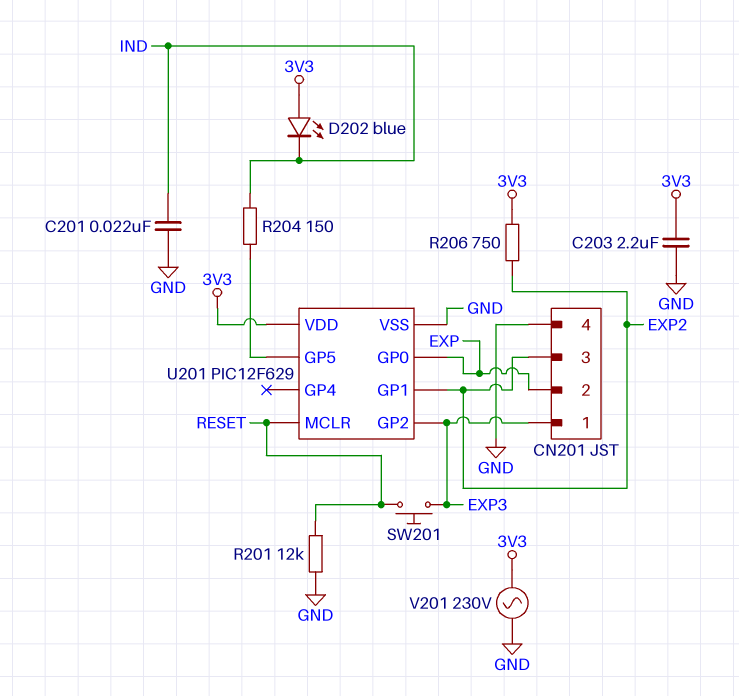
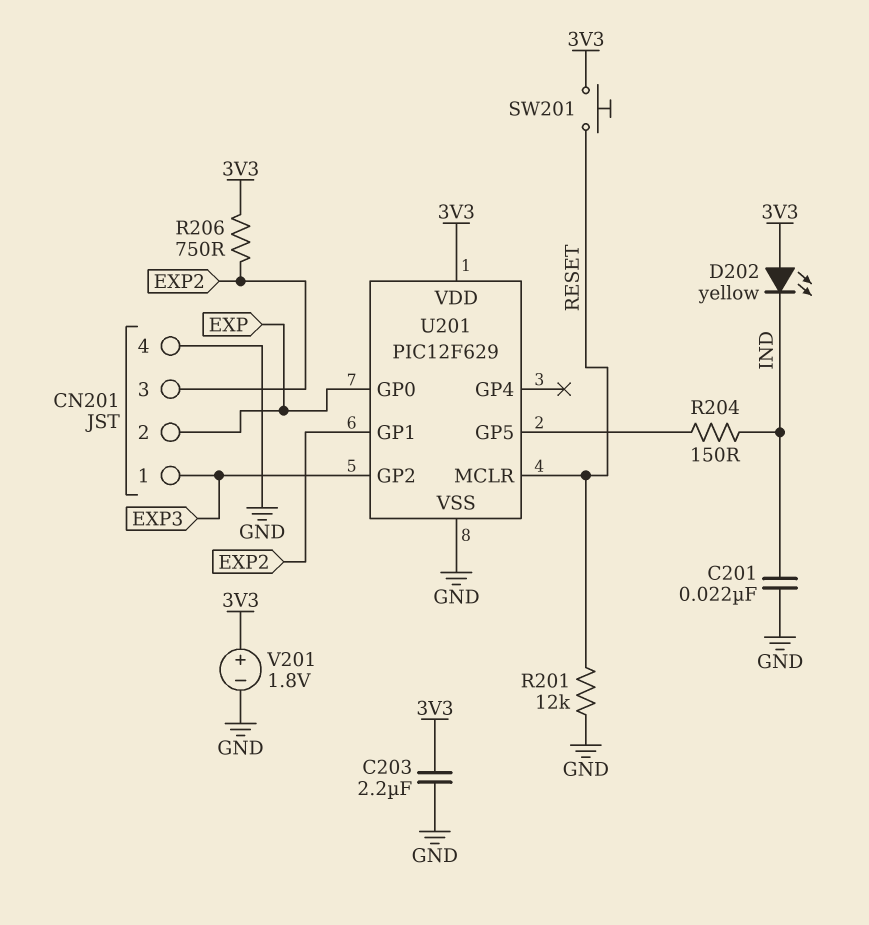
D202: LED blue (A 3V3, K IND) -> LED yellow (A 3V3, K IND)
SW201: button (EXP3, RESET) -> button (3V3, RESET)
V201: AC 230V (3V3, GND) -> 1.8V (plus 3V3, minus GND)

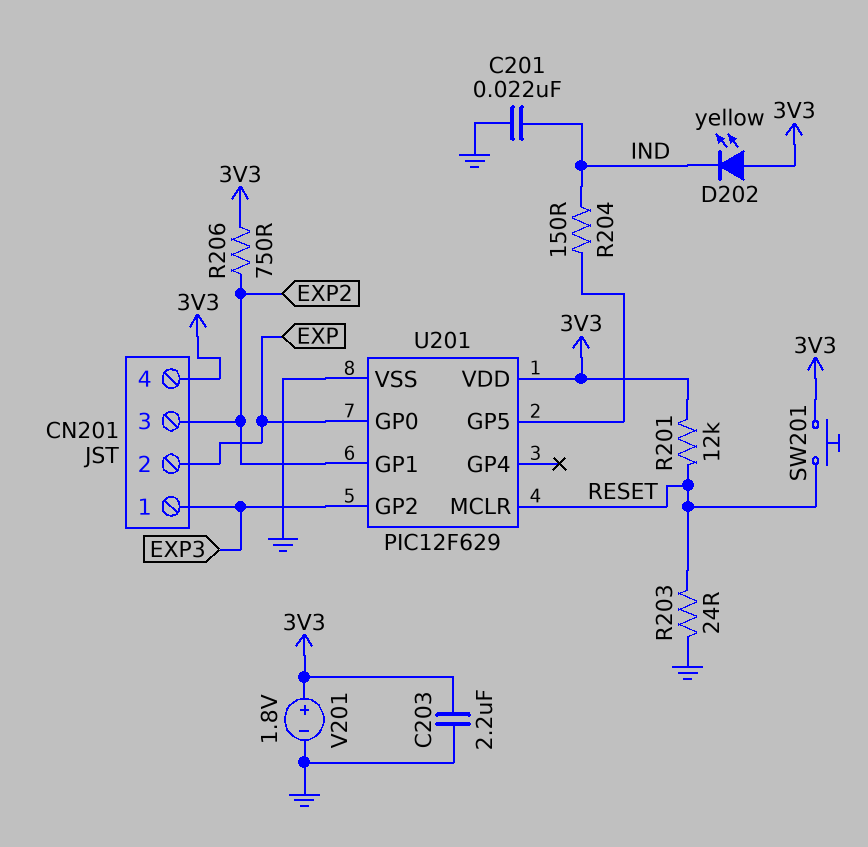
CN201 pin 4: GND -> 3V3
R201: 12k (GND, RESET) -> 12k (3V3, RESET)
R203: none -> 24 (GND, RESET)

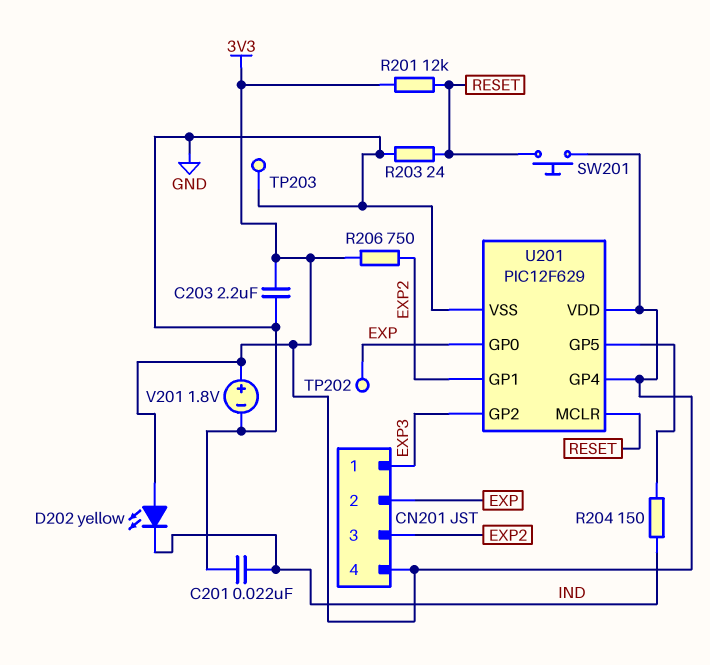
TP202: none -> test point (EXP)
TP203: none -> test point (GND)
U201 pin GP4: none -> 3V3

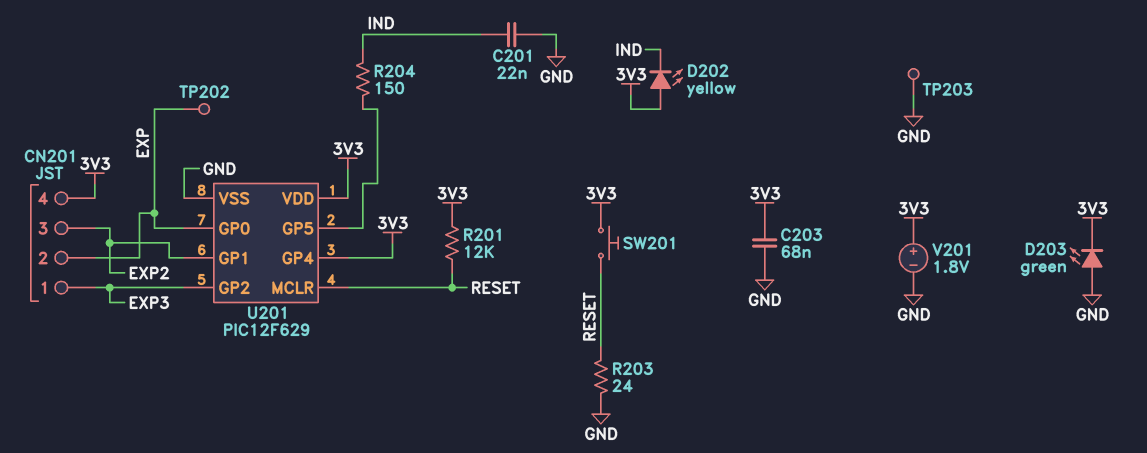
C203: 2.2uF (3V3, GND) -> 68nF (3V3, GND)
D203: none -> LED green (A GND, K 3V3)
R206: 750 (3V3, EXP2) -> none

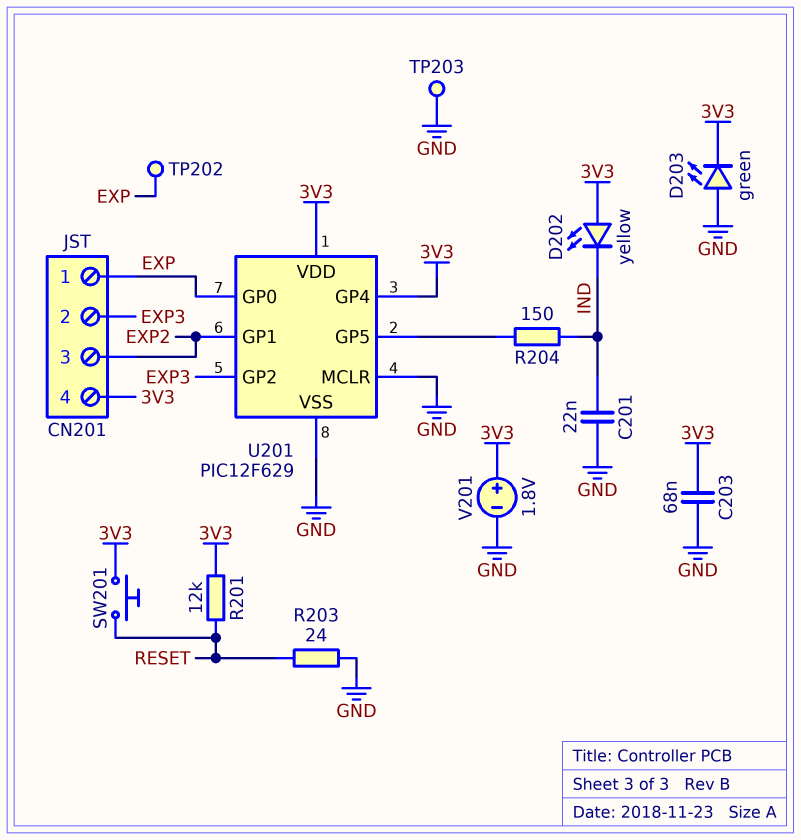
CN201 pin 1: EXP3 -> EXP
CN201 pin 2: EXP -> EXP3
U201 pin MCLR: RESET -> GND

